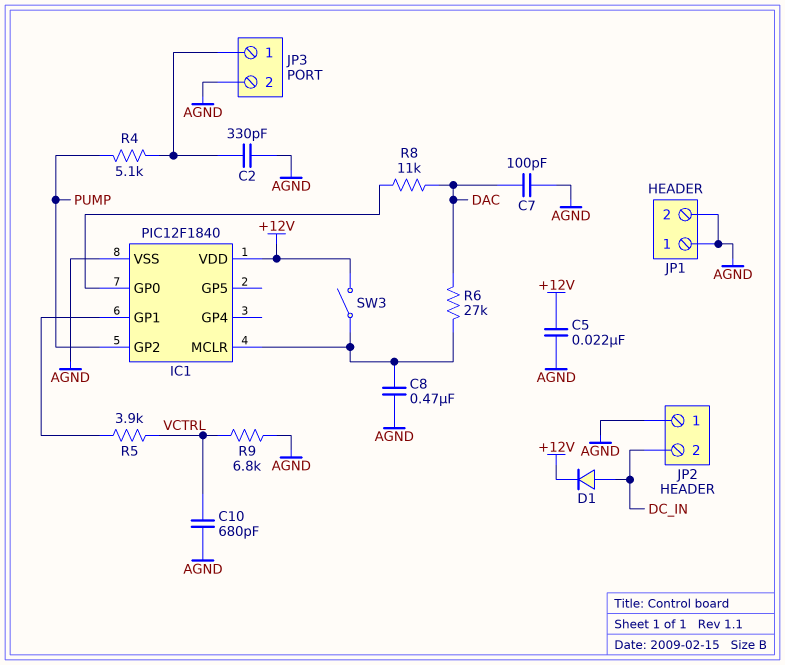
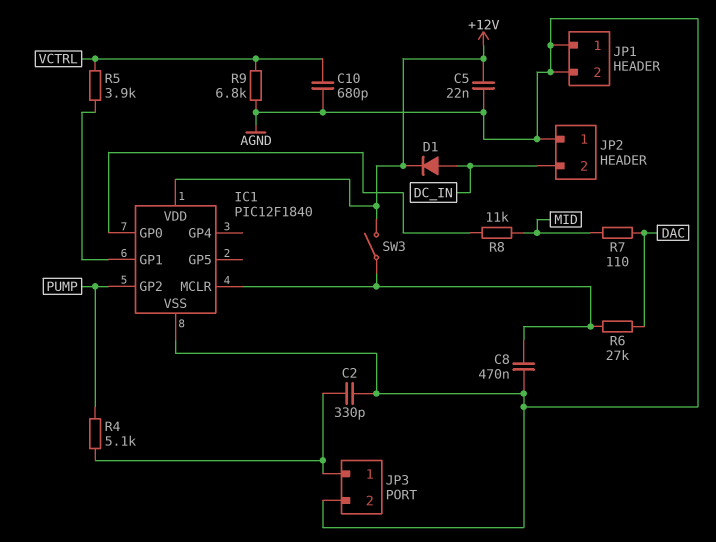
C7: 100pF (AGND, DAC) -> none
R7: none -> 110 (DAC, MID)
R8: 11k (DAC, IC1/GP0) -> 11k (IC1/GP0, MID)

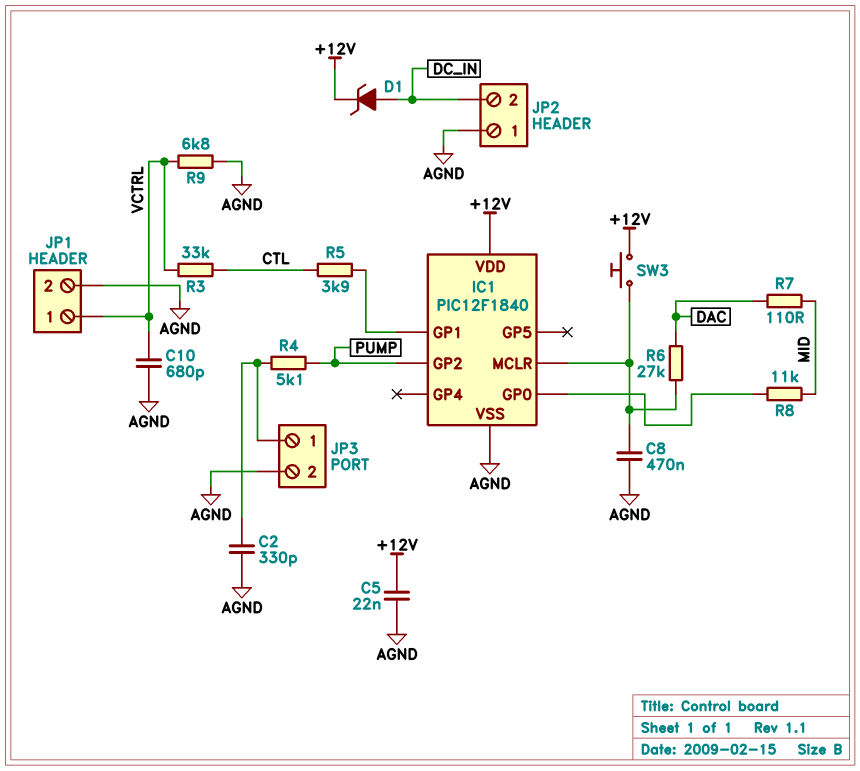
D1: diode (A DC_IN, K +12V) -> zener (A DC_IN, K +12V)
JP1 pin 1: AGND -> VCTRL
R3: none -> 33k (CTL, VCTRL)
R5: 3.9k (IC1/GP1, VCTRL) -> 3.9k (CTL, IC1/GP1)
SW3: switch (+12V, IC1/MCLR) -> button (+12V, IC1/MCLR)

